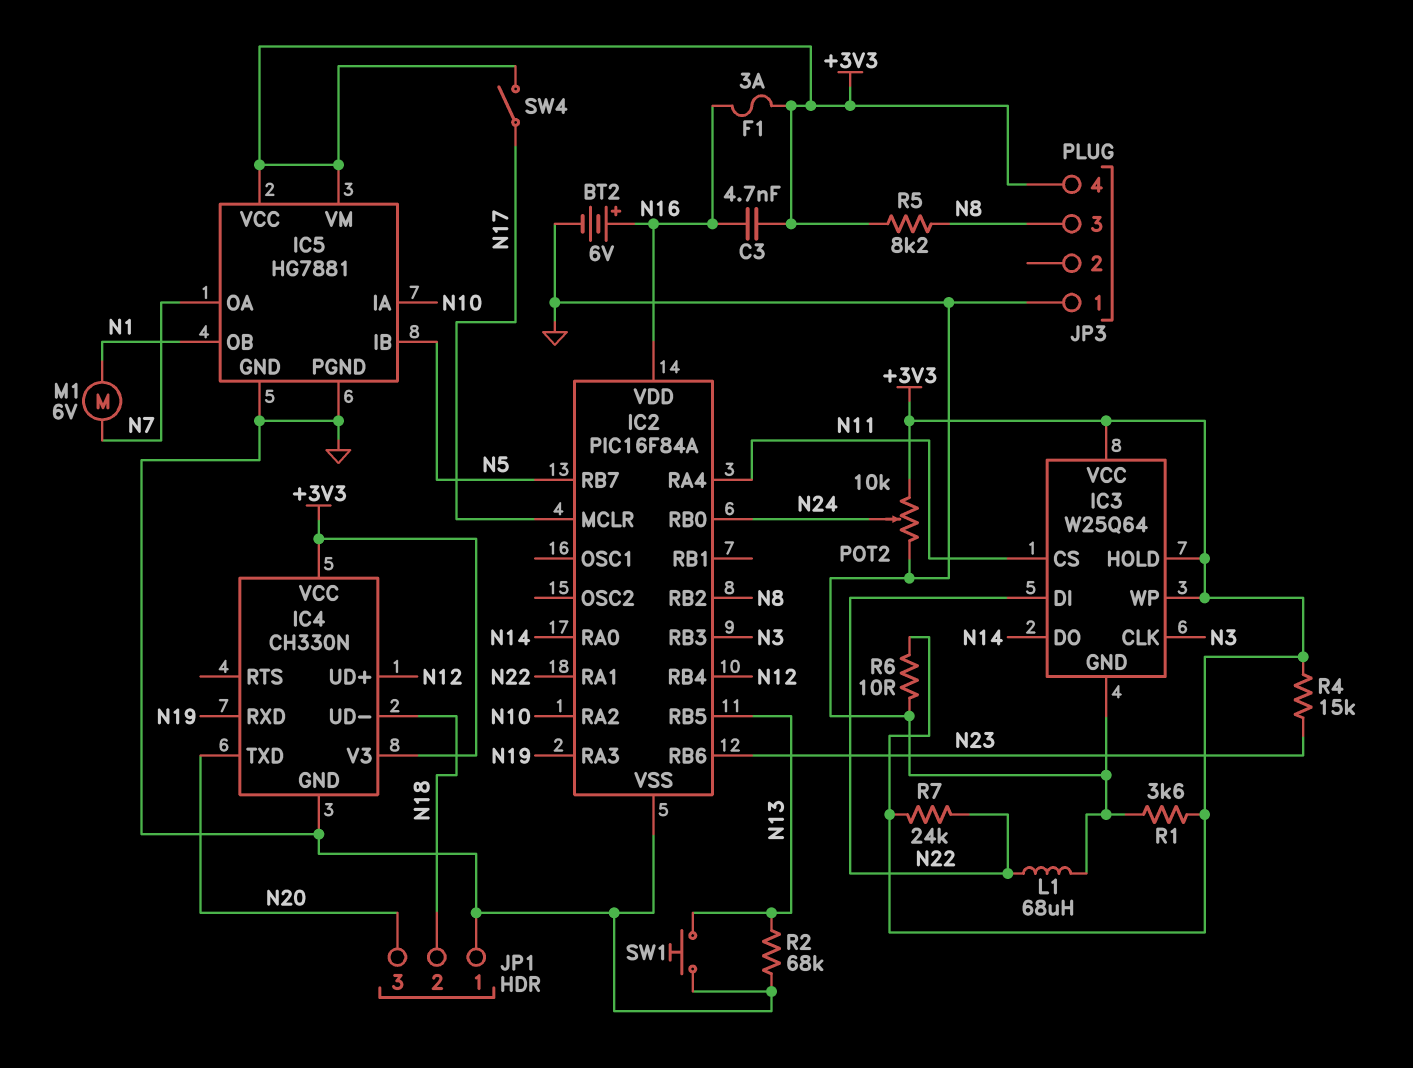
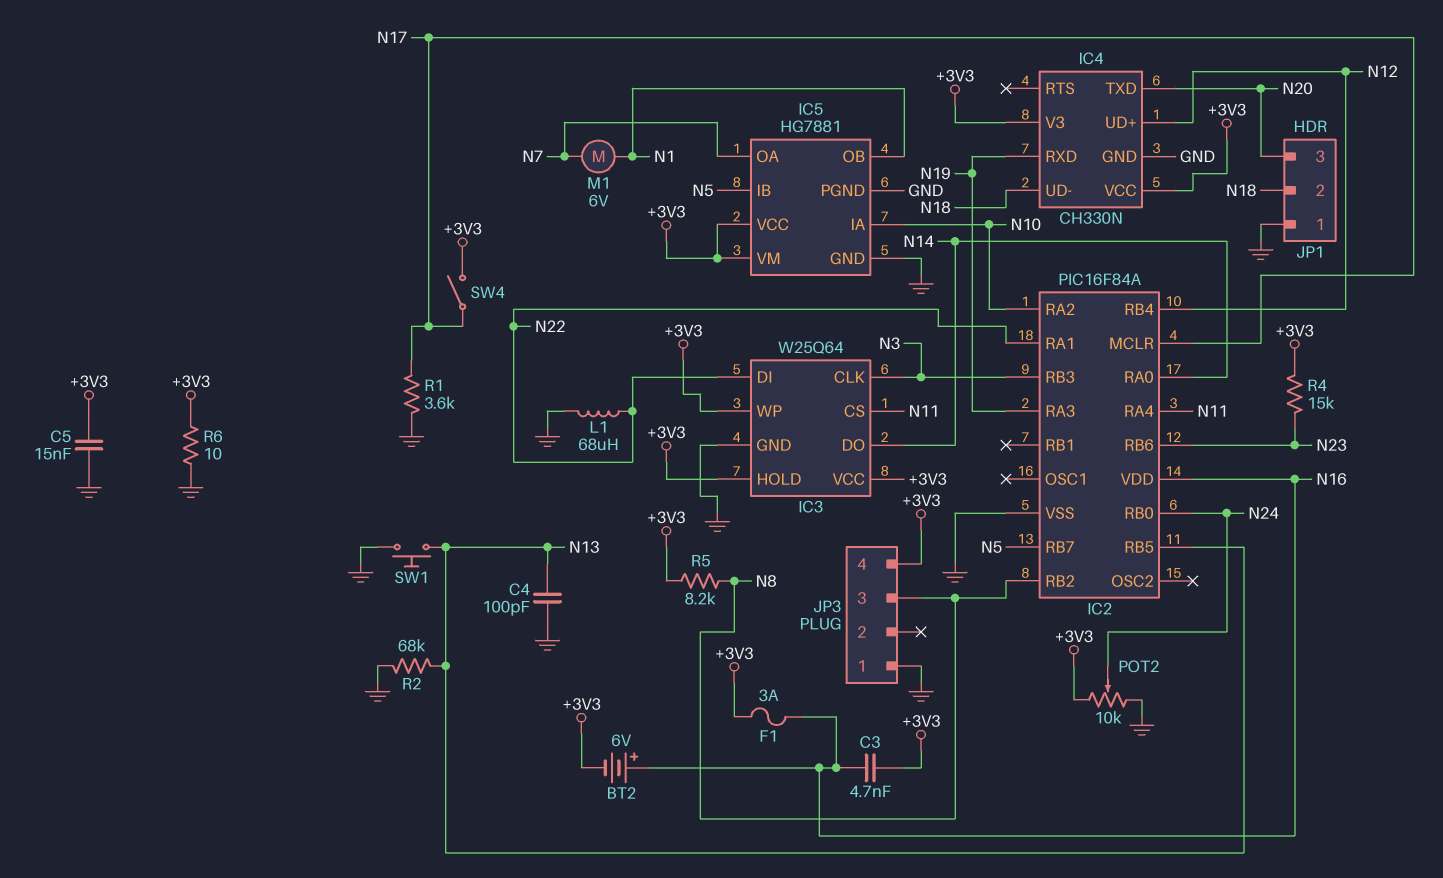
BT2: 6V (plus N16, minus GND) -> 6V (plus N16, minus +3V3)
C4: none -> 100pF (GND, N13)
C5: none -> 15nF (+3V3, GND)
R1: 3.6k (+3V3, GND) -> 3.6k (GND, N17)
R7: 24k (+3V3, N22) -> none

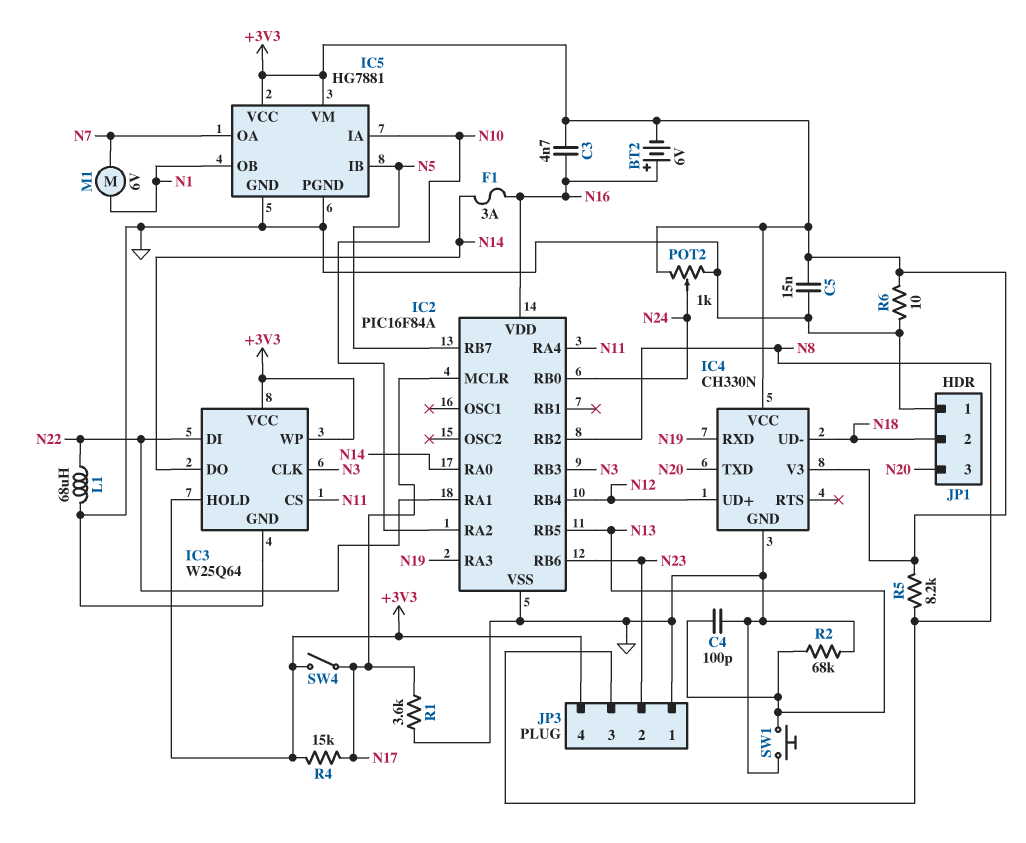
F1: 3A (+3V3, N16) -> 3A (N14, N16)
JP3 pin 2: none -> N23
POT2: 10k (+3V3, GND, wiper N24) -> 1k (+3V3, GND, wiper N24)
R4: 15k (+3V3, N23) -> 15k (+3V3, N17)

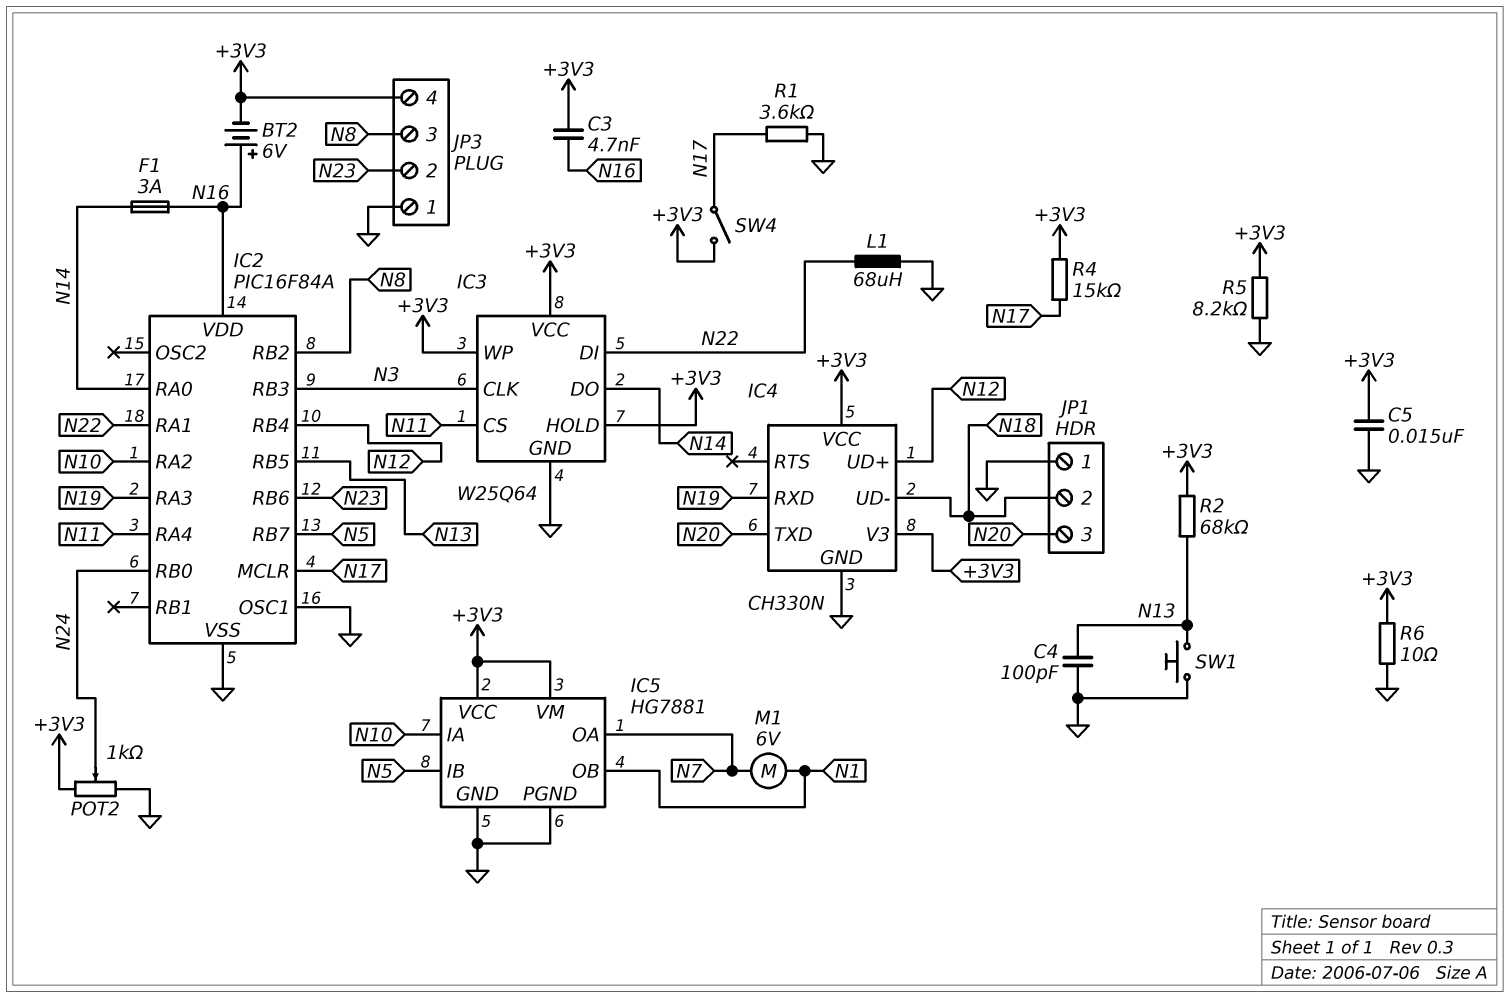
IC2 pin OSC1: none -> GND
R2: 68k (GND, N13) -> 68k (+3V3, N13)
R5: 8.2k (+3V3, N8) -> 8.2k (+3V3, GND)

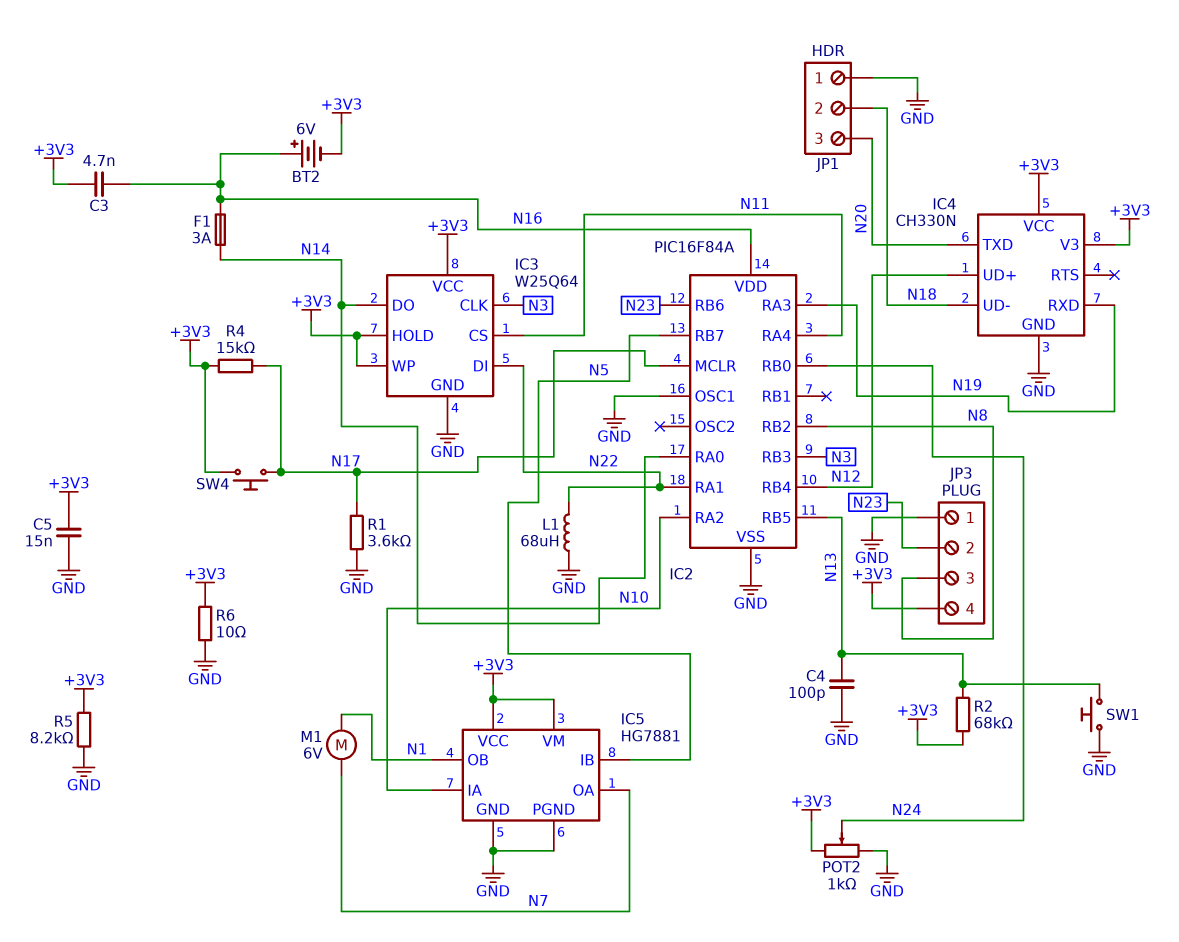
SW4: switch (+3V3, N17) -> button (+3V3, N17)

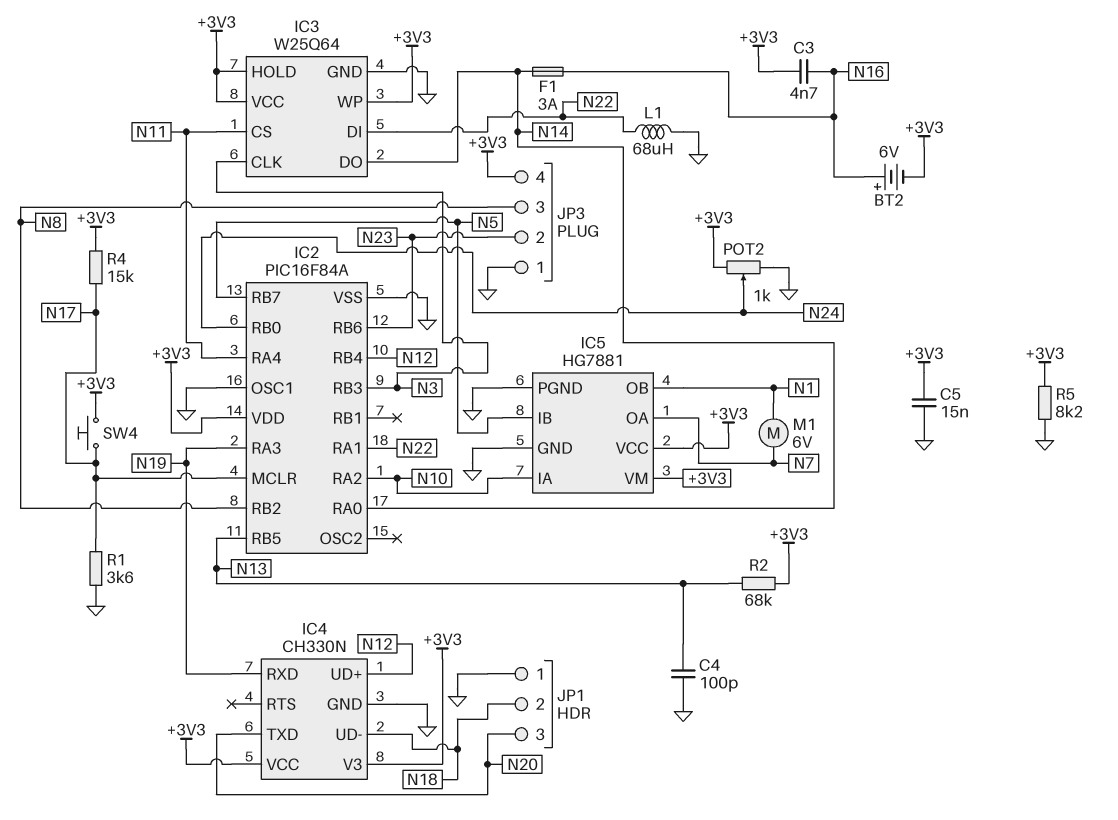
IC2 pin VDD: N16 -> +3V3
R6: 10 (+3V3, GND) -> none
SW1: button (GND, N13) -> none

